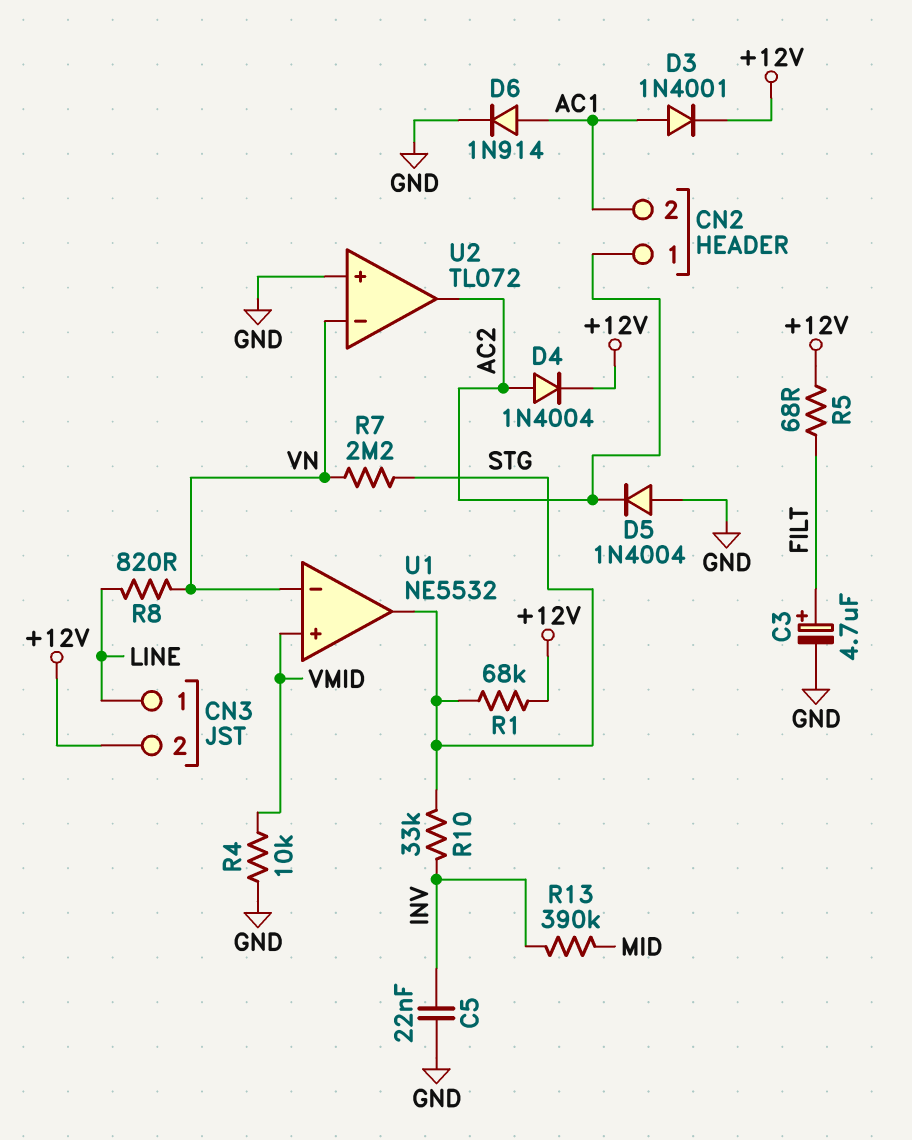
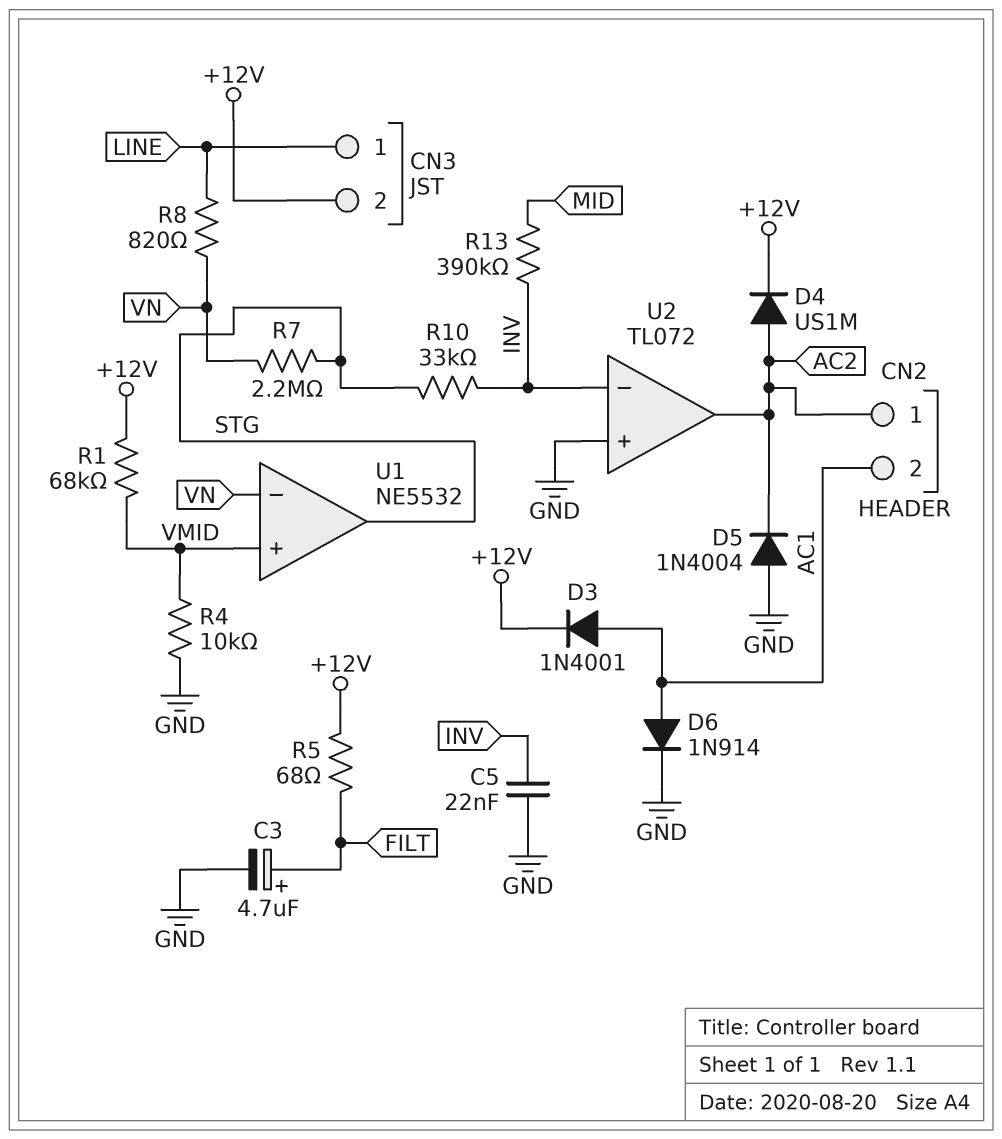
D4: diode 1N4004 (A AC2, K +12V) -> diode US1M (A AC2, K +12V)
R1: 68k (+12V, STG) -> 68k (+12V, VMID)
U2 pin in-: VN -> INV

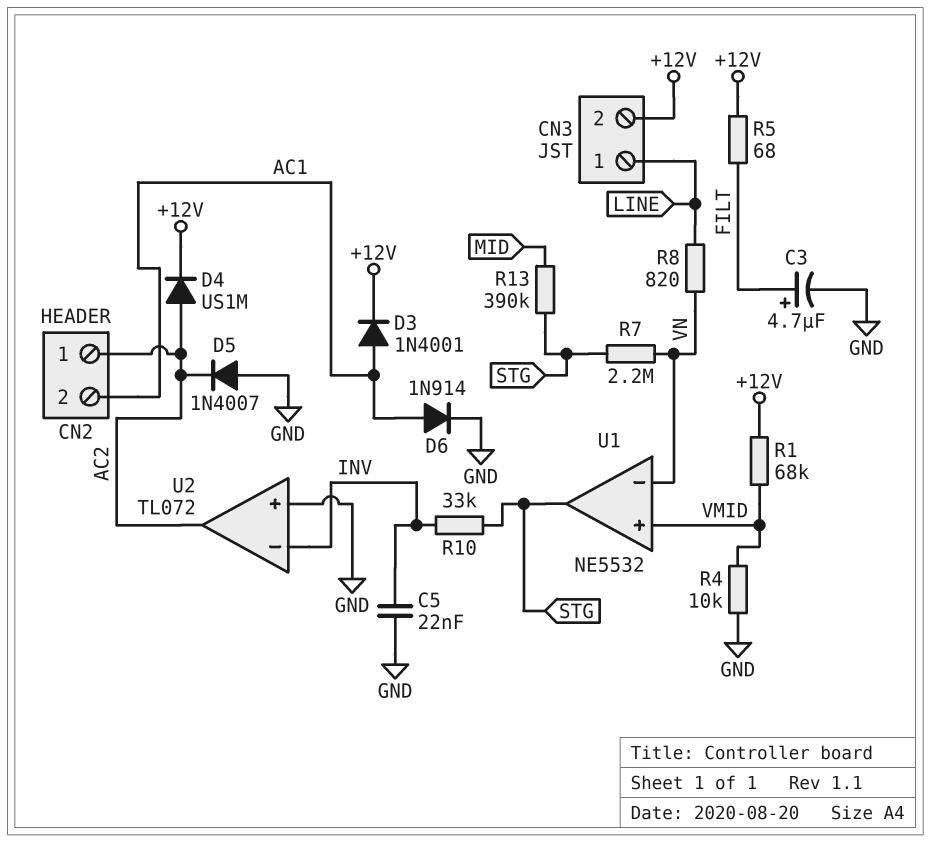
D5: diode 1N4004 (A GND, K AC2) -> diode 1N4007 (A GND, K AC2)
R13: 390k (INV, MID) -> 390k (MID, STG)

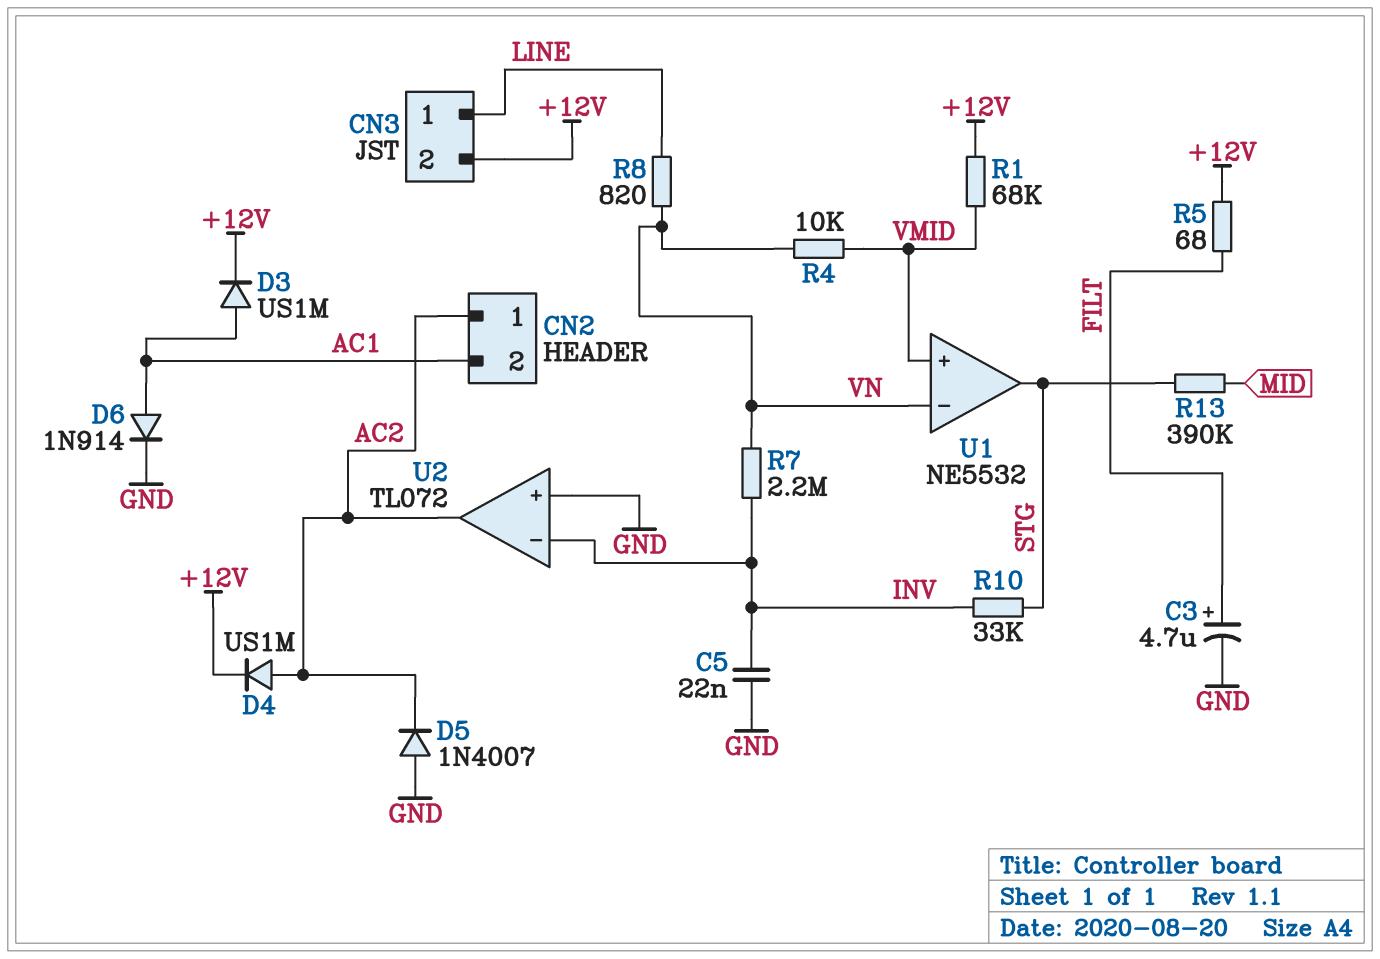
D3: diode 1N4001 (A AC1, K +12V) -> diode US1M (A AC1, K +12V)
R4: 10k (GND, VMID) -> 10k (VMID, VN)
R7: 2.2M (STG, VN) -> 2.2M (INV, VN)

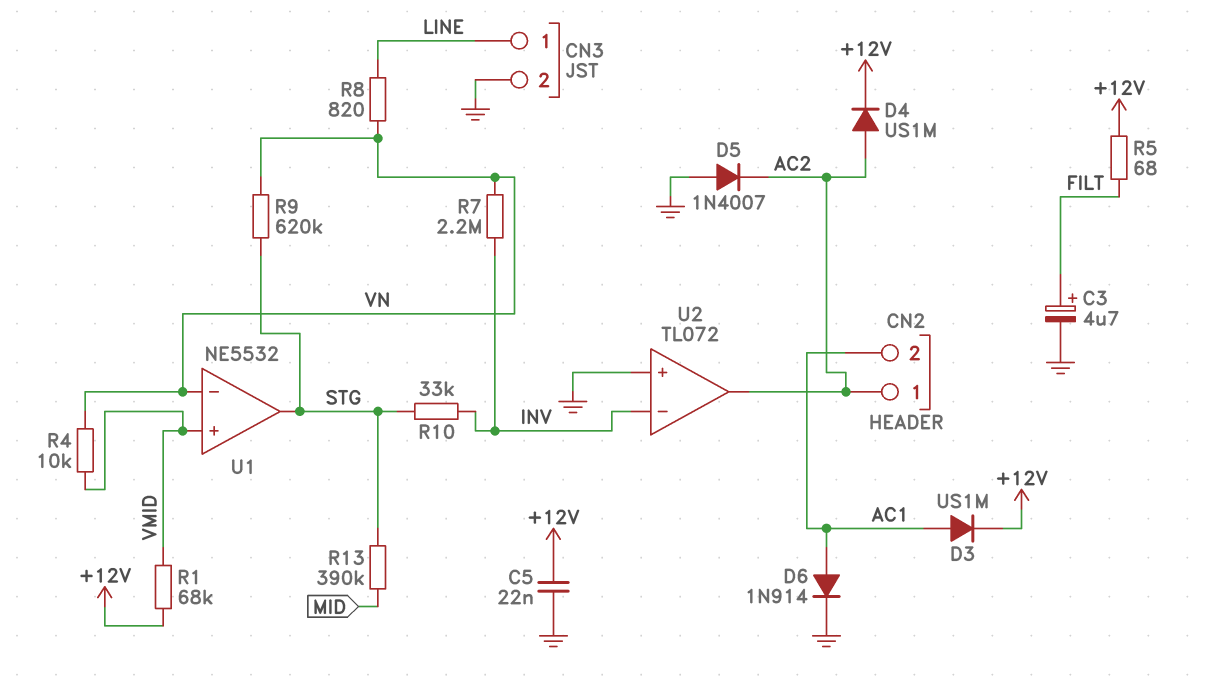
C5: 22nF (GND, INV) -> 22nF (+12V, GND)
CN3 pin 2: +12V -> GND
R9: none -> 620k (STG, VN)

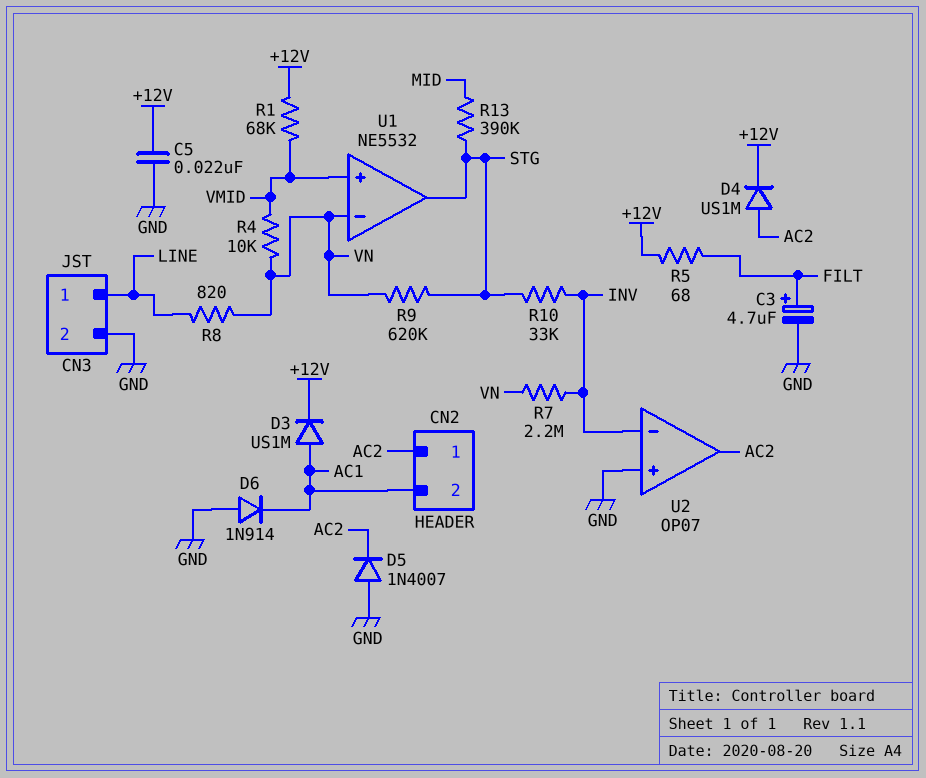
D6: diode 1N914 (A AC1, K GND) -> diode 1N914 (A GND, K AC1)
U2: TL072 -> OP07

